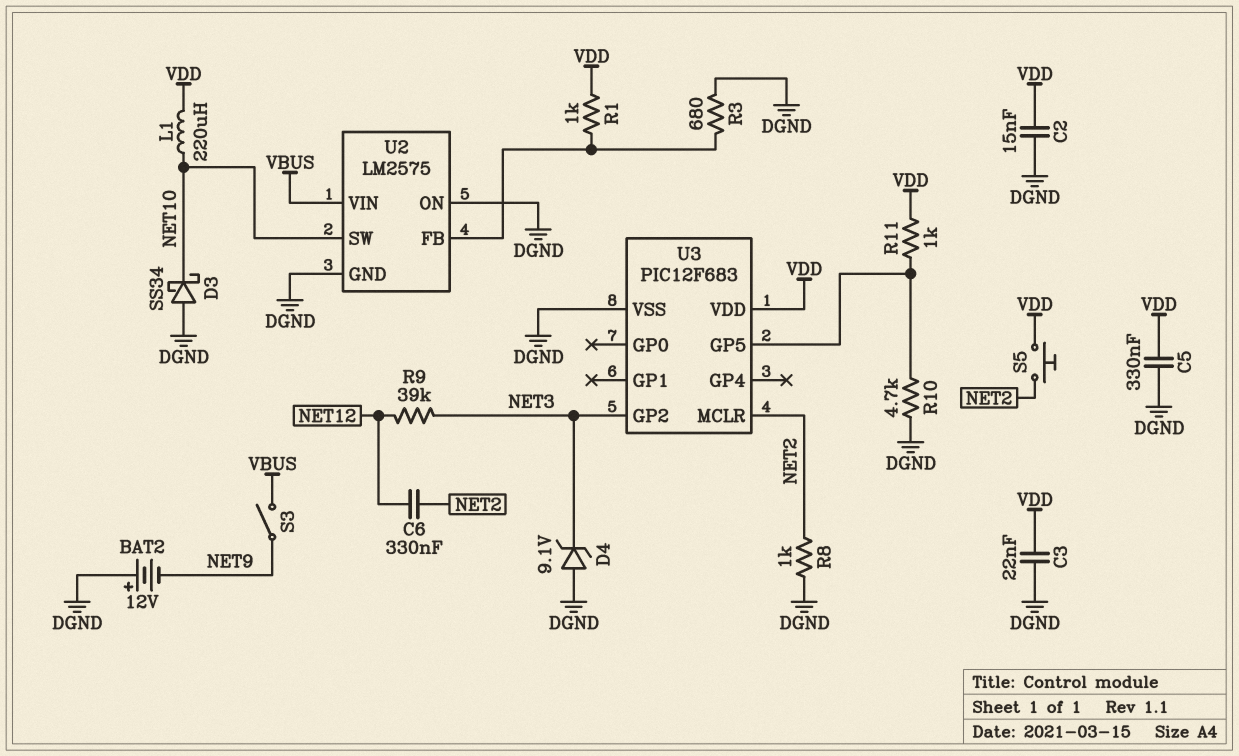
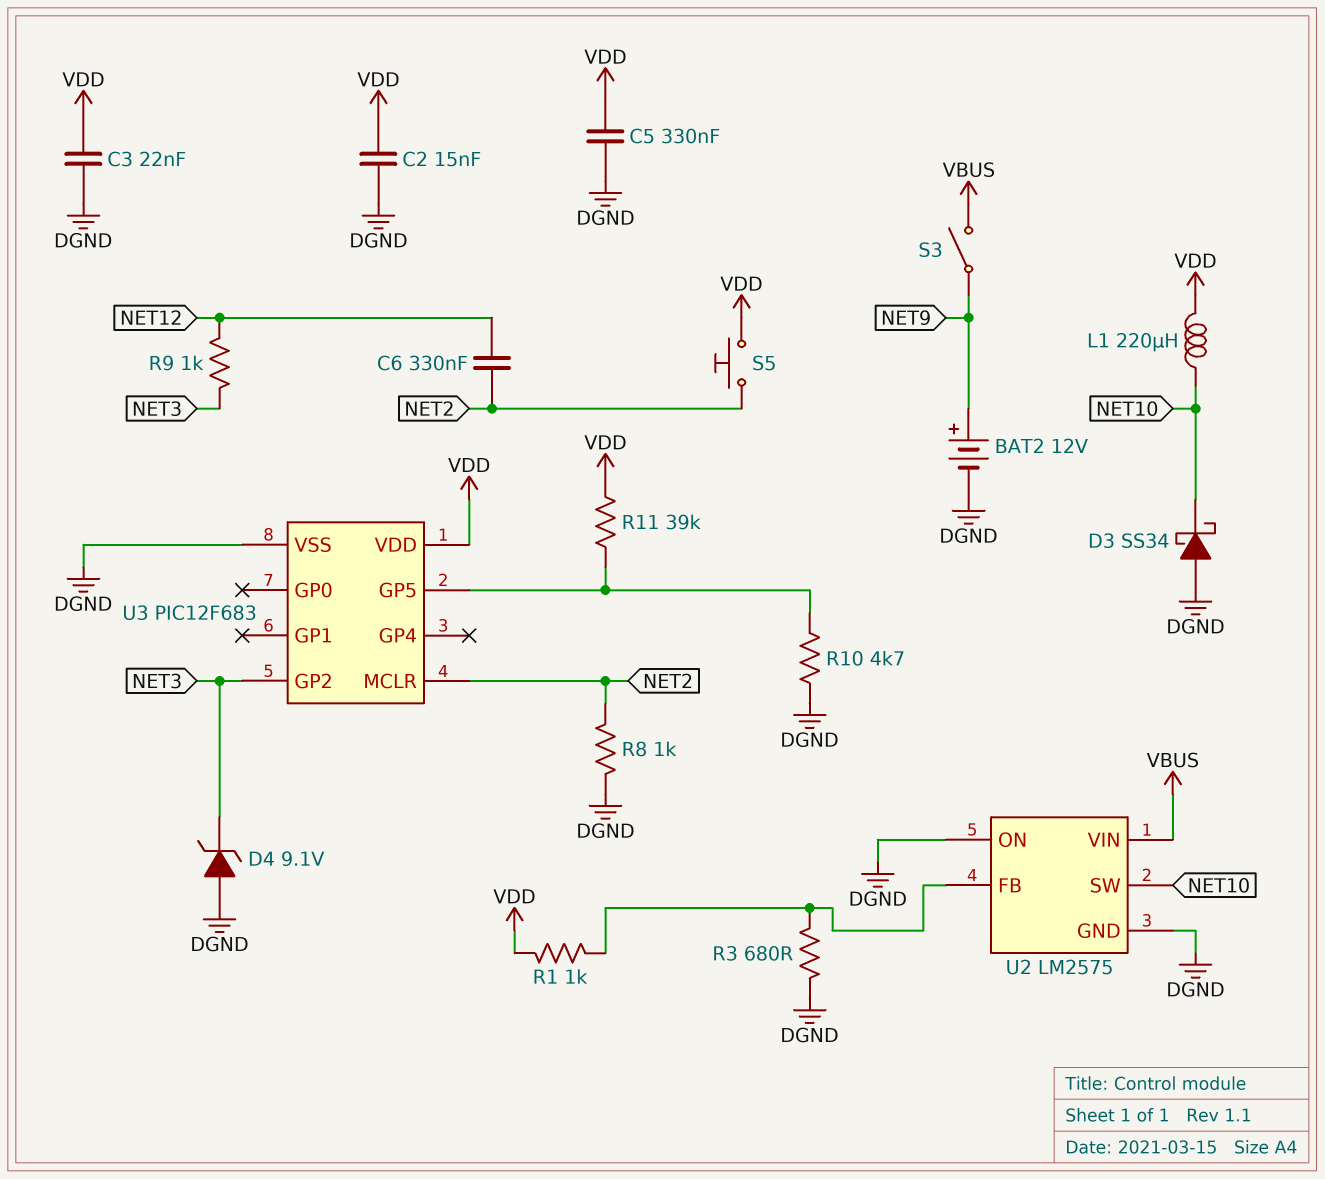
BAT2: 12V (plus DGND, minus NET9) -> 12V (plus NET9, minus DGND)
R9: 39k (NET3, NET12) -> 1k (NET3, NET12)
R11: 1k (U3/GP5, VDD) -> 39k (U3/GP5, VDD)

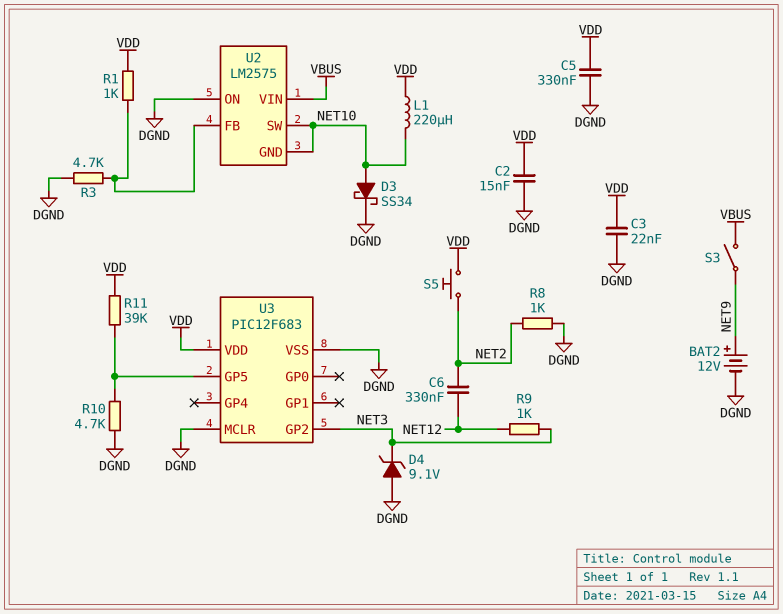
D3: schottky SS34 (A DGND, K NET10) -> schottky SS34 (A NET10, K DGND)
R3: 680 (DGND, U2/FB) -> 4.7k (DGND, U2/FB)
U2 pin GND: DGND -> NET10
U3 pin MCLR: NET2 -> DGND

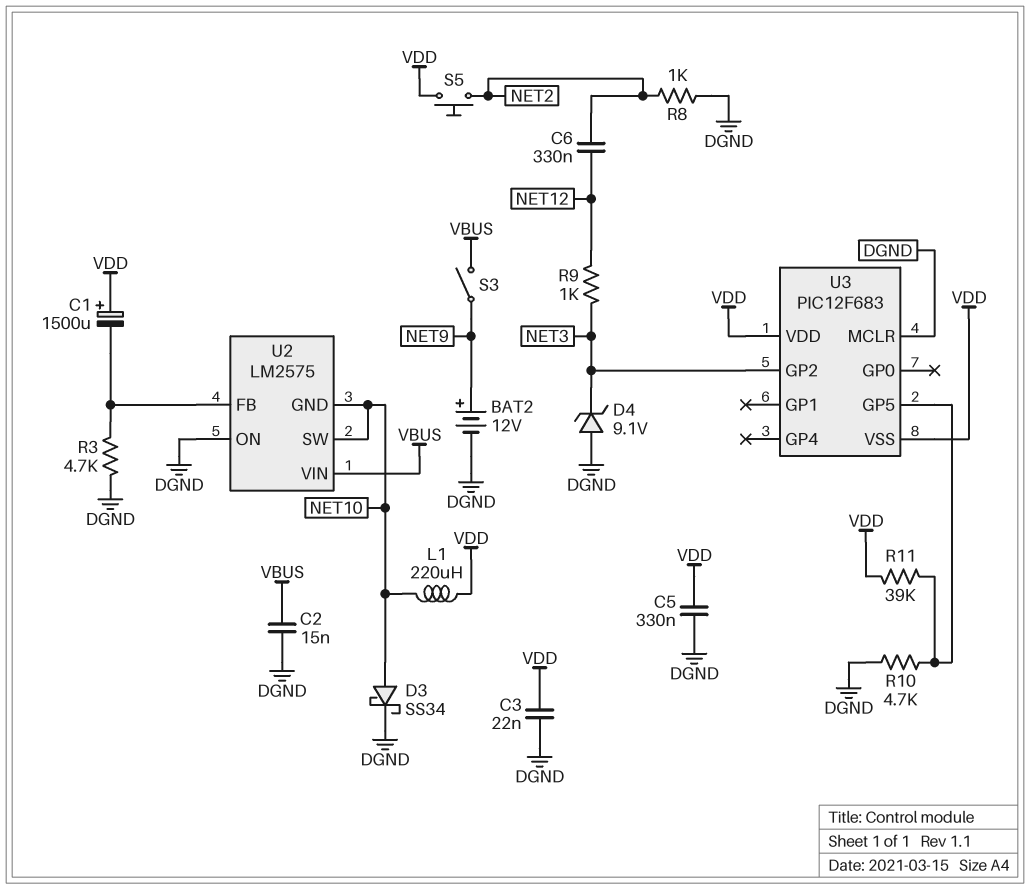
C1: none -> 1500uF (plus VDD, minus U2/FB)
C2: 15nF (DGND, VDD) -> 15nF (DGND, VBUS)
R1: 1k (U2/FB, VDD) -> none
U3 pin VSS: DGND -> VDD

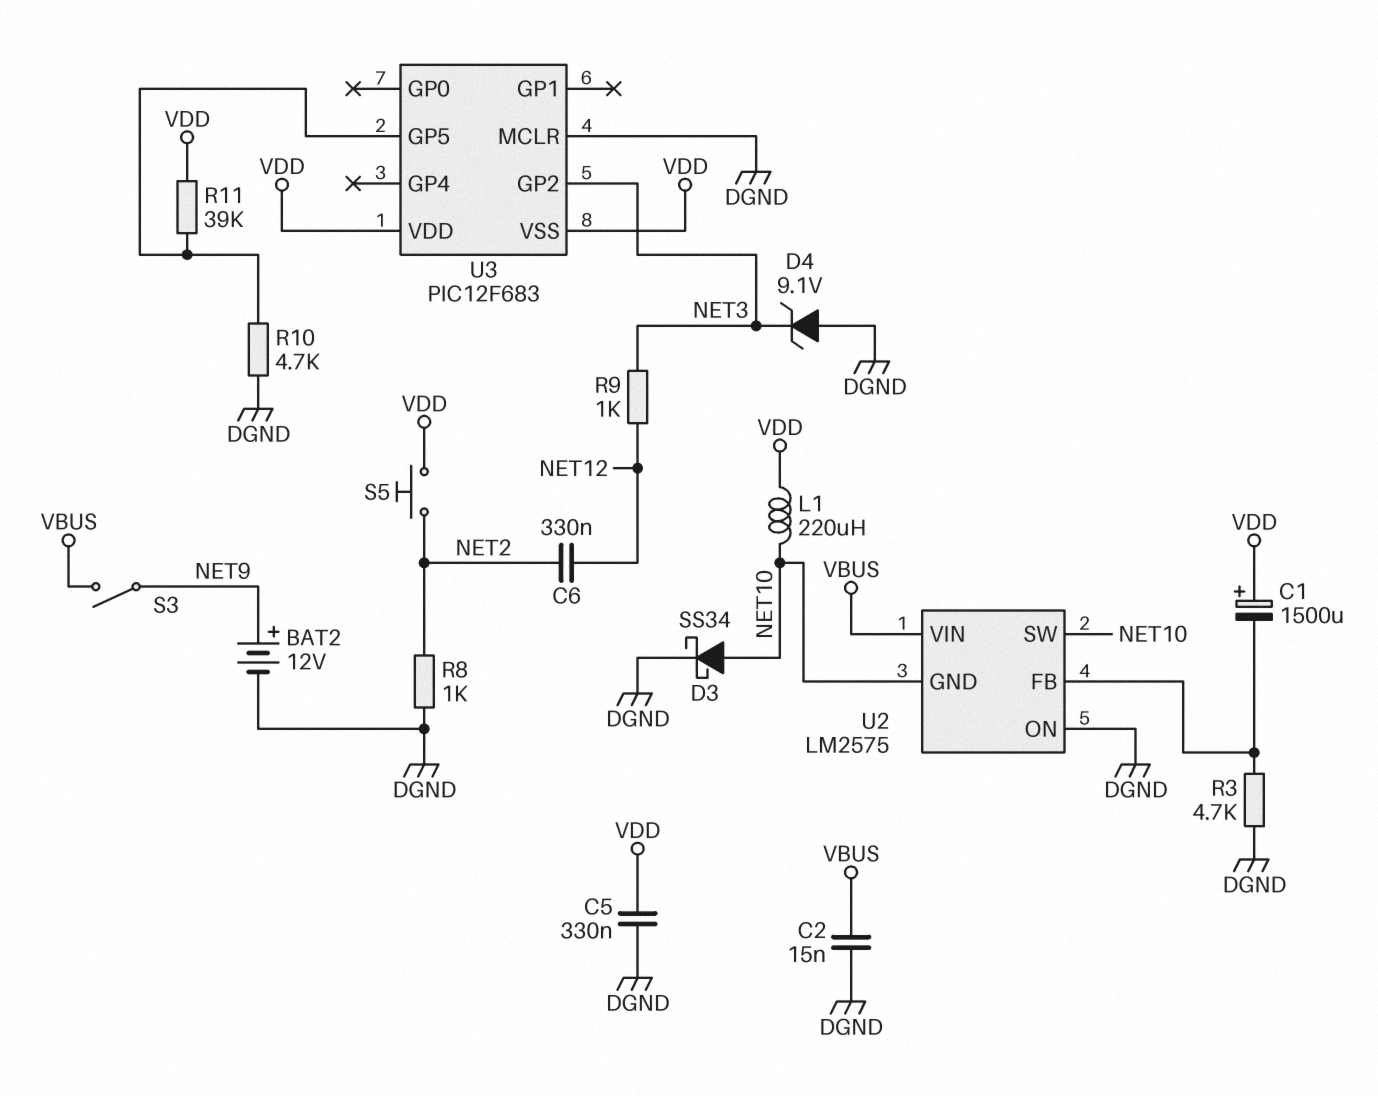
C3: 22nF (DGND, VDD) -> none

